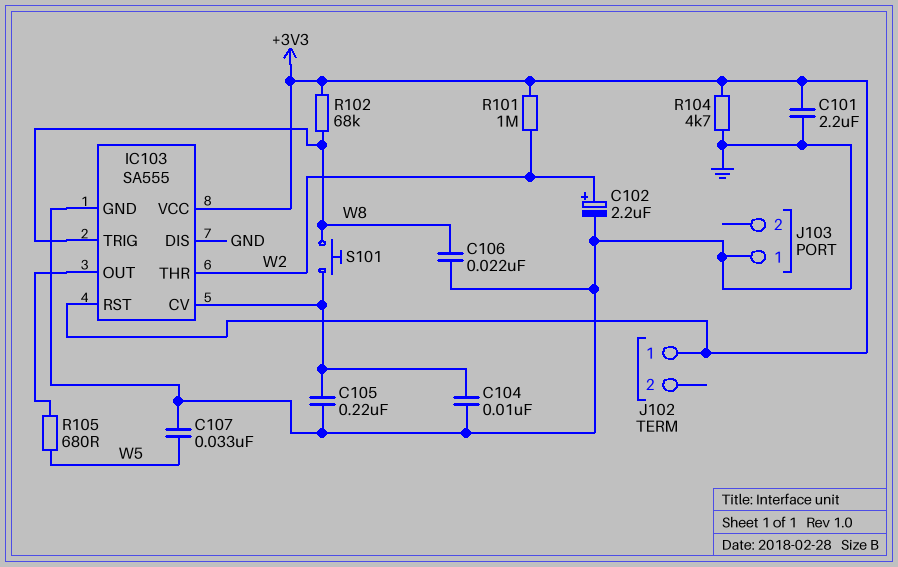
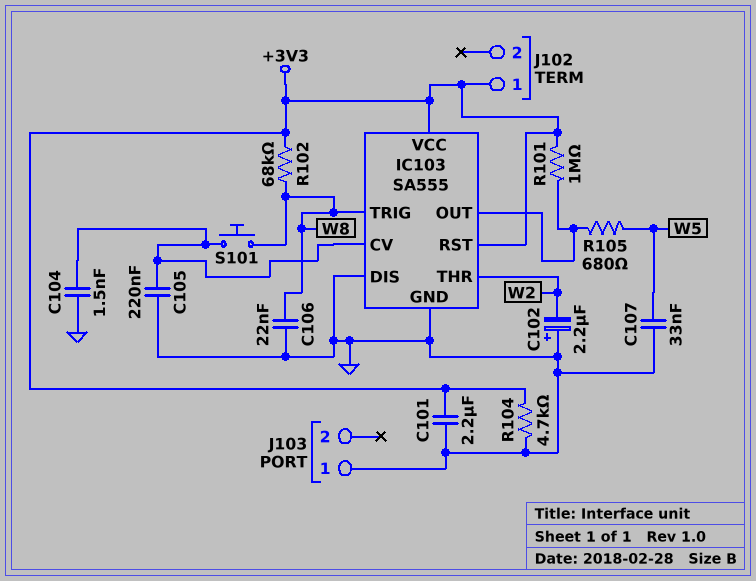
C102: 2.2uF (plus W2, minus GND) -> 2.2uF (plus GND, minus W2)
C104: 10nF (GND, IC103/CV) -> 1.5nF (GND, IC103/CV)
R101: 1M (+3V3, W2) -> 1M (+3V3, IC103/OUT)

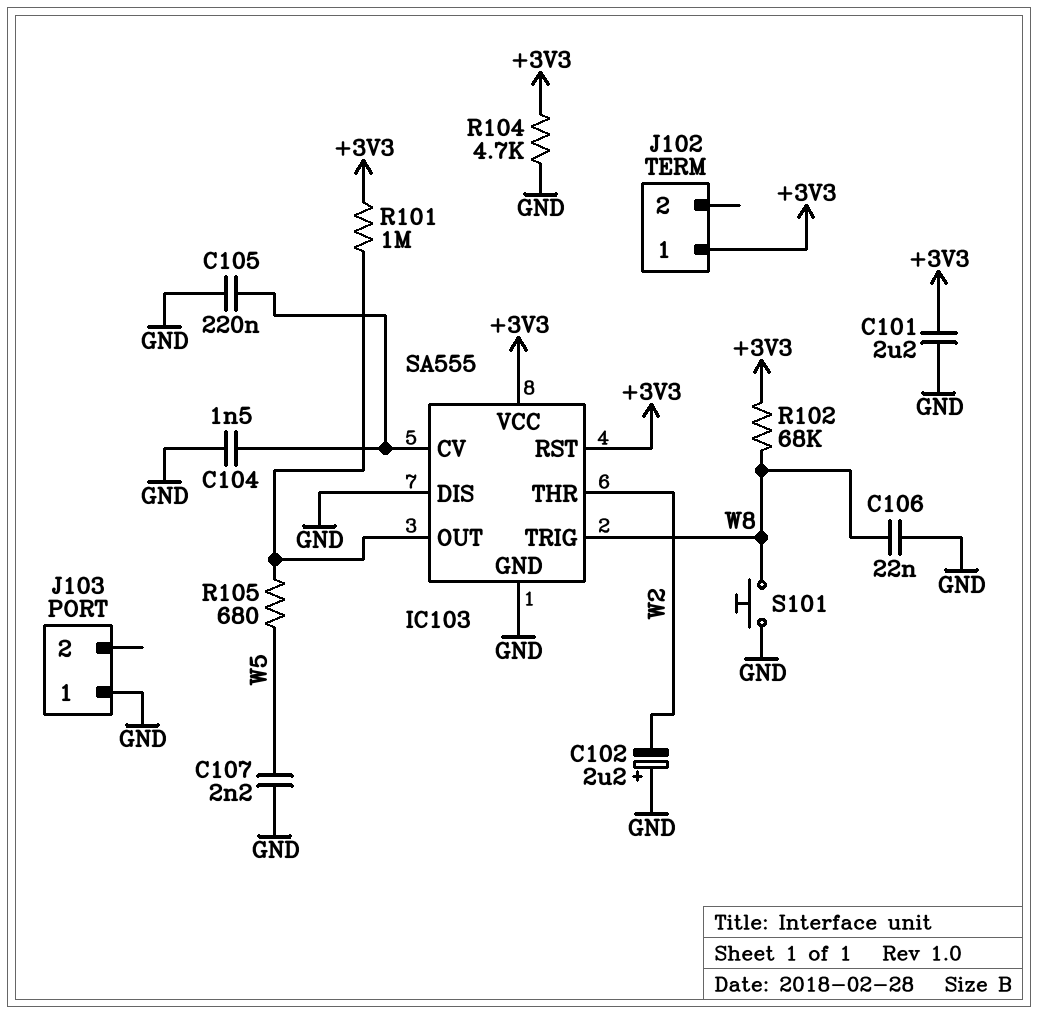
C107: 33nF (GND, W5) -> 2.2nF (GND, W5)
S101: button (IC103/CV, W8) -> button (GND, W8)

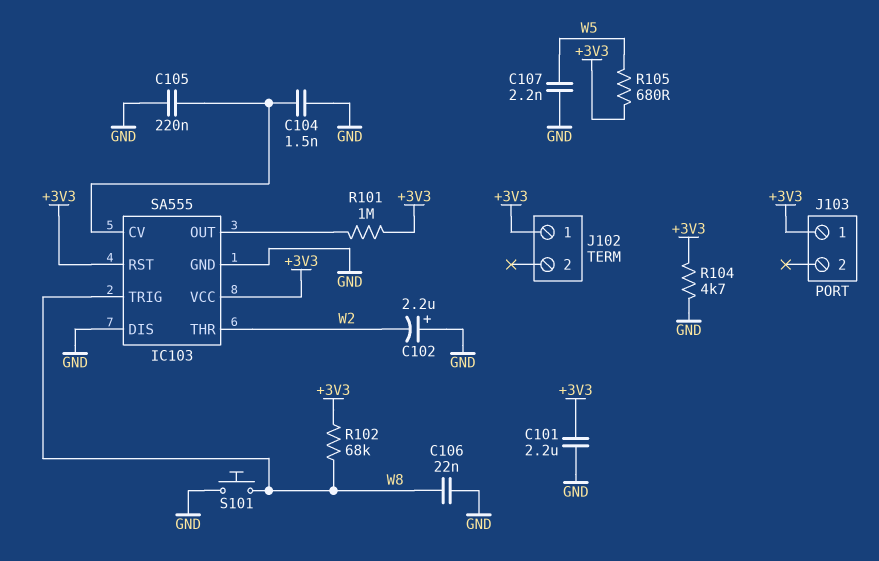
J103 pin 1: GND -> +3V3
R105: 680 (IC103/OUT, W5) -> 680 (+3V3, W5)

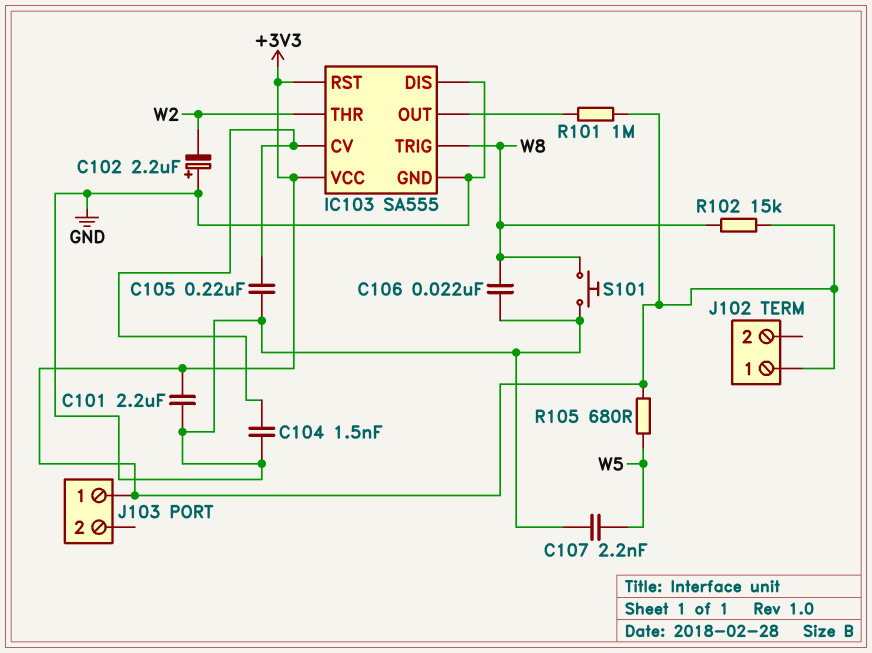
R102: 68k (+3V3, W8) -> 15k (+3V3, W8)
R104: 4.7k (+3V3, GND) -> none

